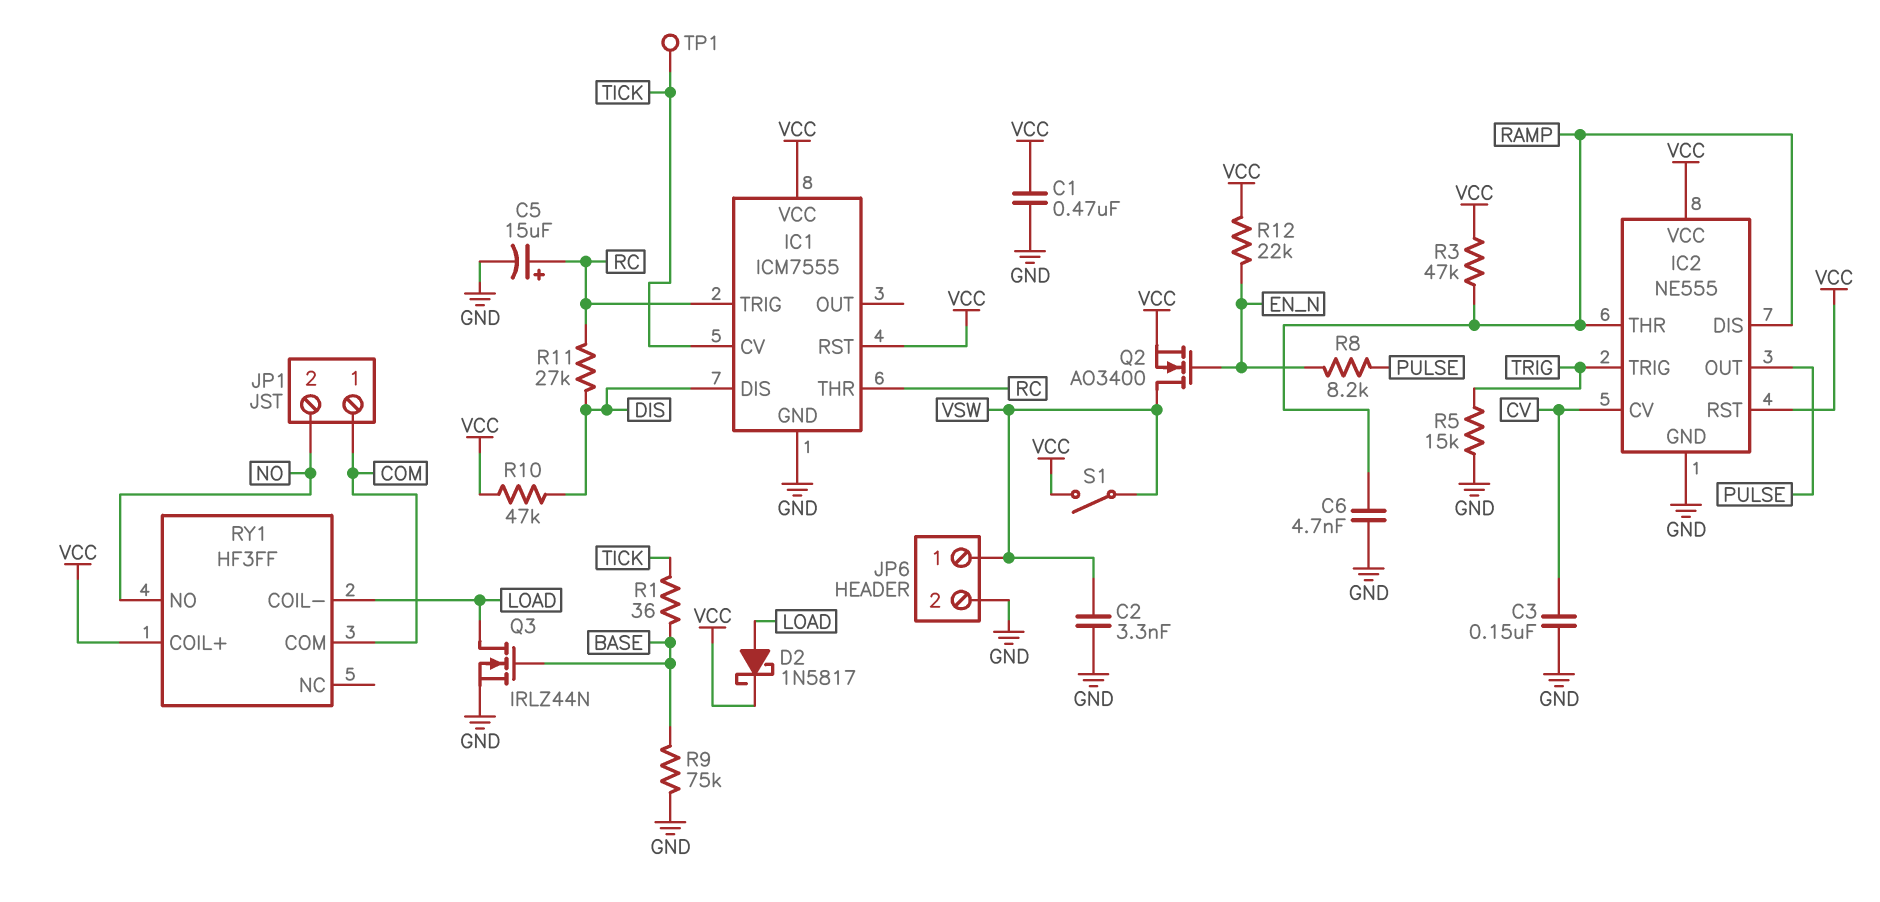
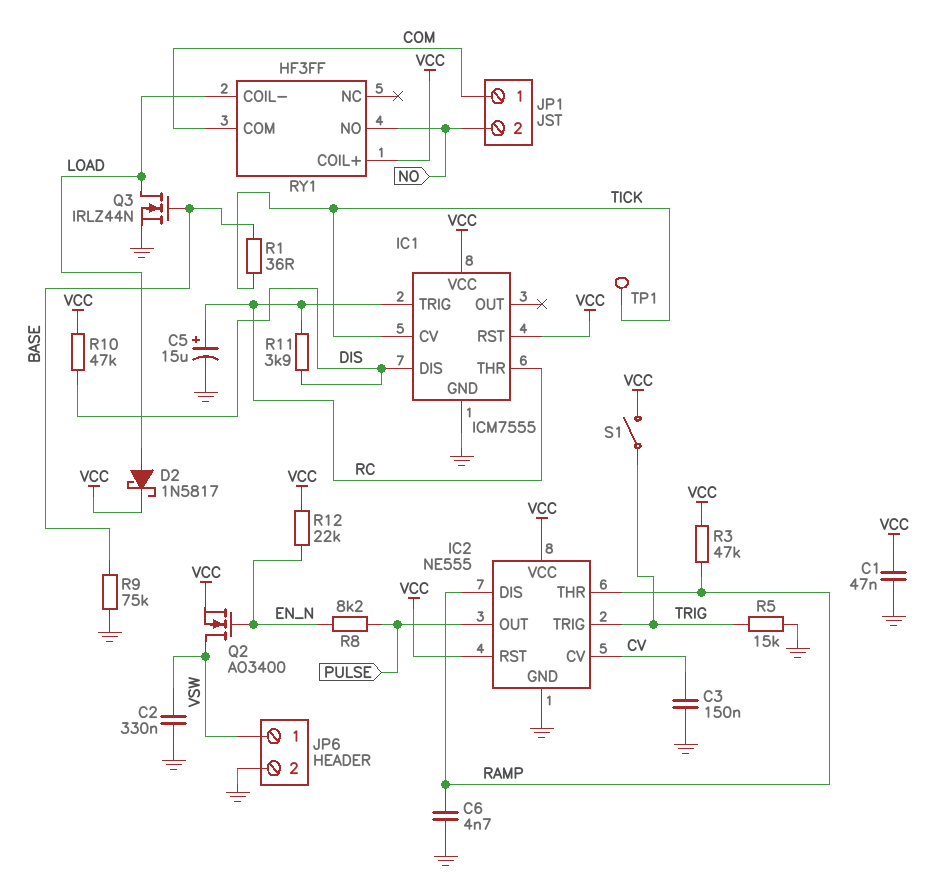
C1: 470nF (GND, VCC) -> 47nF (GND, VCC)
C2: 3.3nF (GND, VSW) -> 330nF (GND, VSW)
R11: 27k (DIS, RC) -> 3.9k (DIS, RC)
S1: switch (VCC, VSW) -> switch (TRIG, VCC)

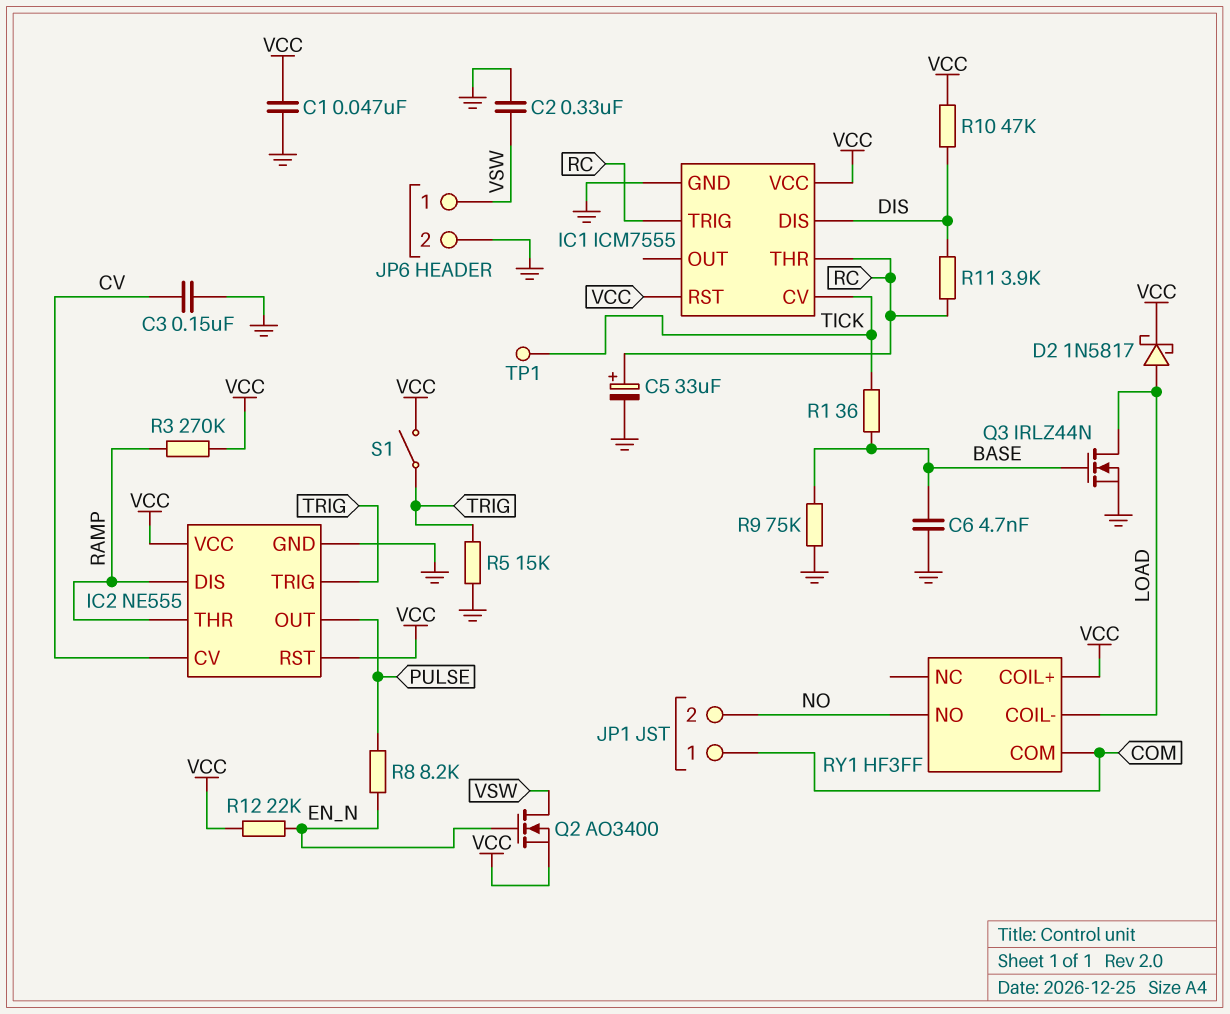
C5: 15uF (plus RC, minus GND) -> 33uF (plus RC, minus GND)
C6: 4.7nF (GND, RAMP) -> 4.7nF (BASE, GND)
R3: 47k (RAMP, VCC) -> 270k (RAMP, VCC)

